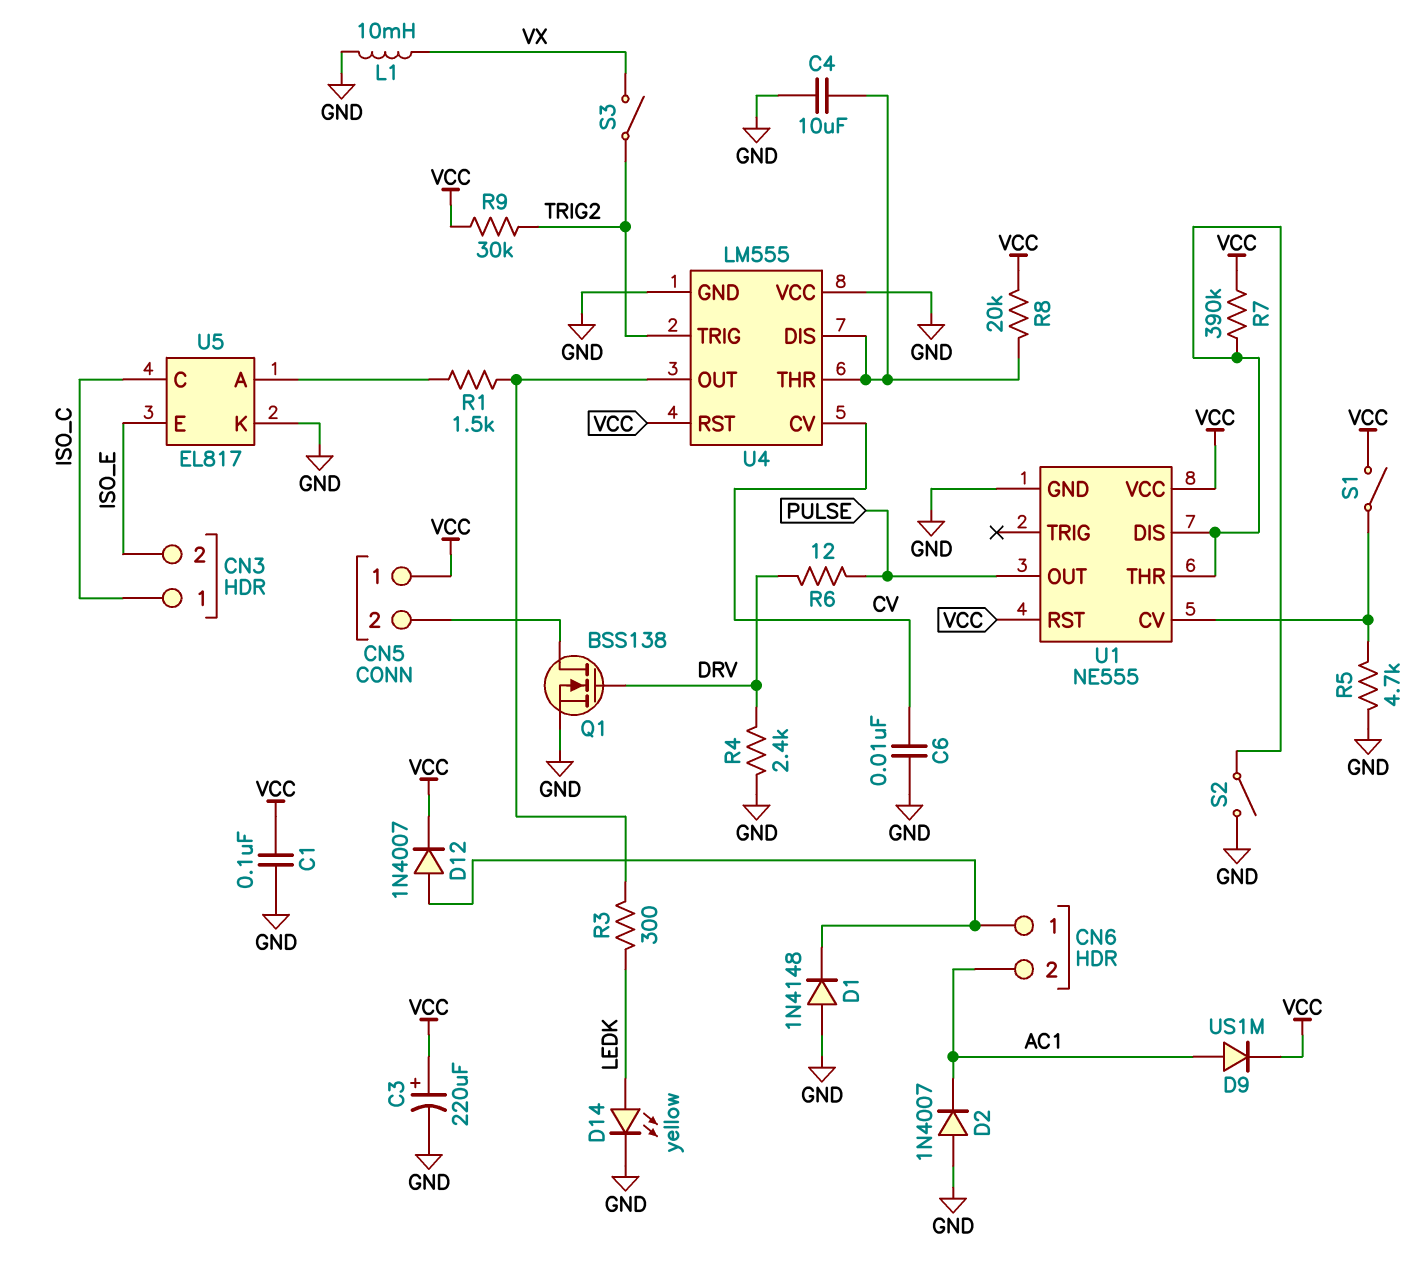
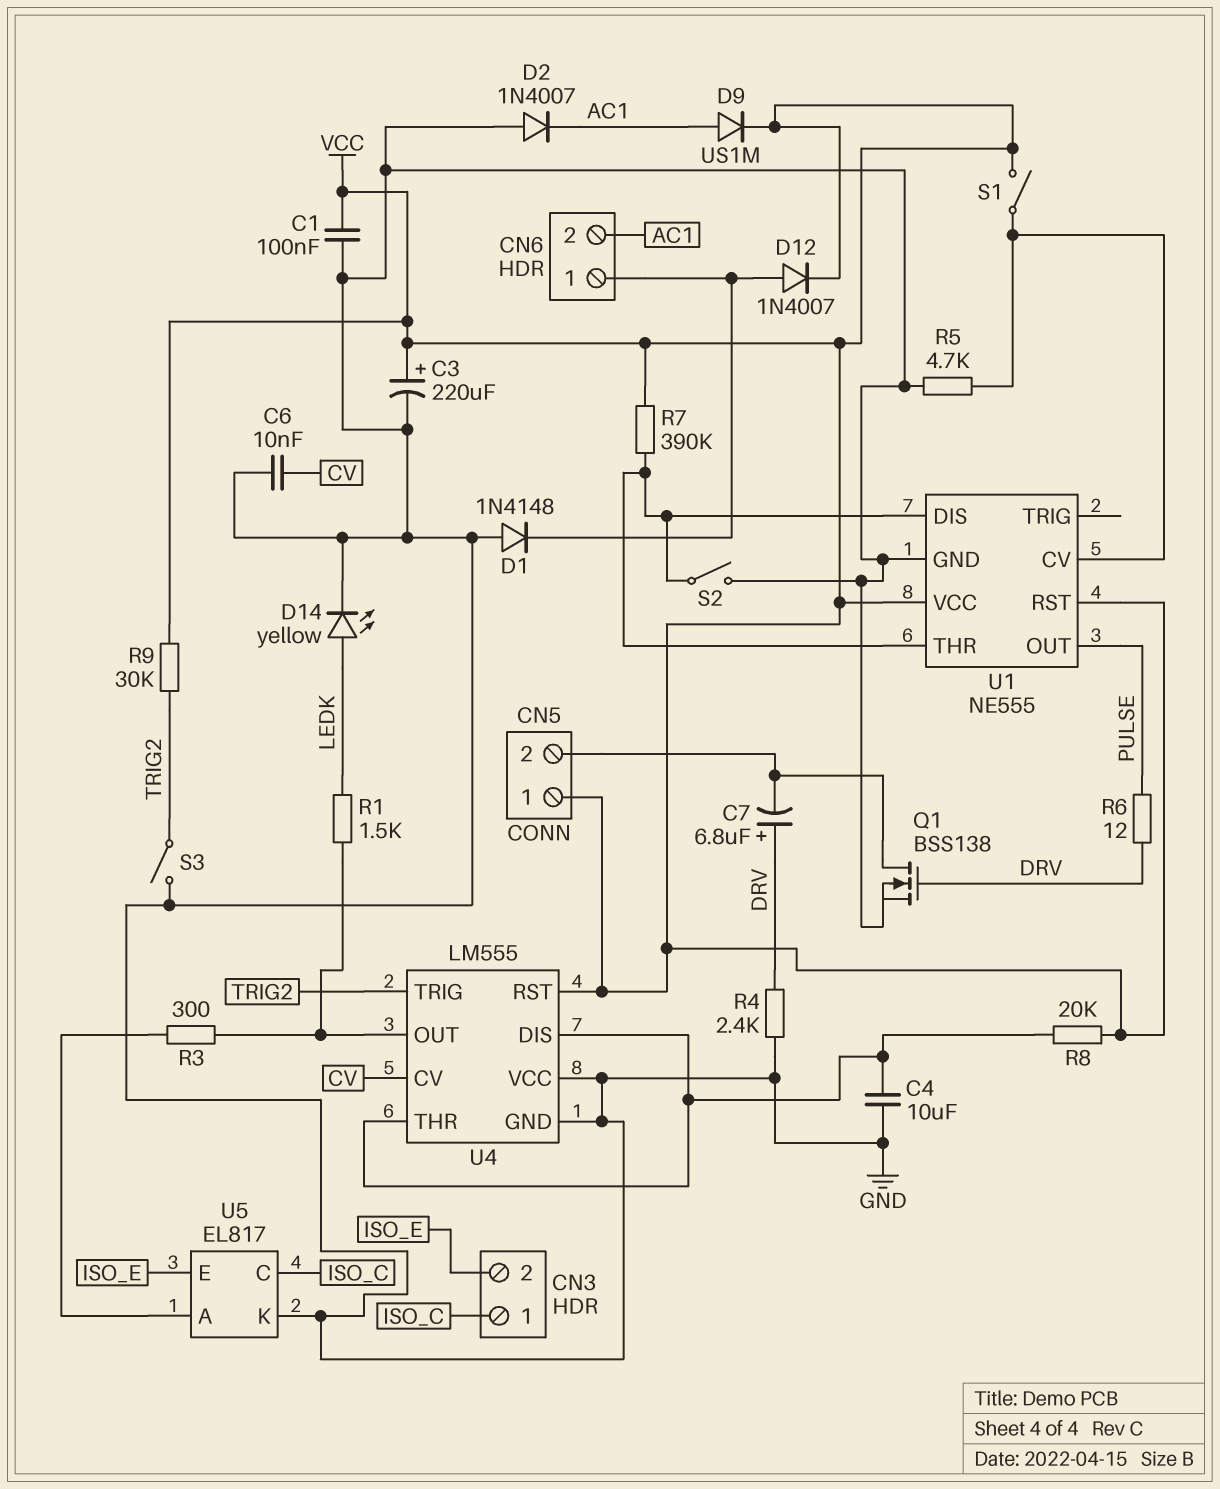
C7: none -> 6.8uF (plus DRV, minus CN5/2)
L1: 10mH (GND, VX) -> none
R1: 1.5k (U4/OUT, U5/A) -> 1.5k (LEDK, U4/OUT)
R3: 300 (LEDK, U4/OUT) -> 300 (U4/OUT, U5/A)
S3: switch (TRIG2, VX) -> switch (GND, TRIG2)

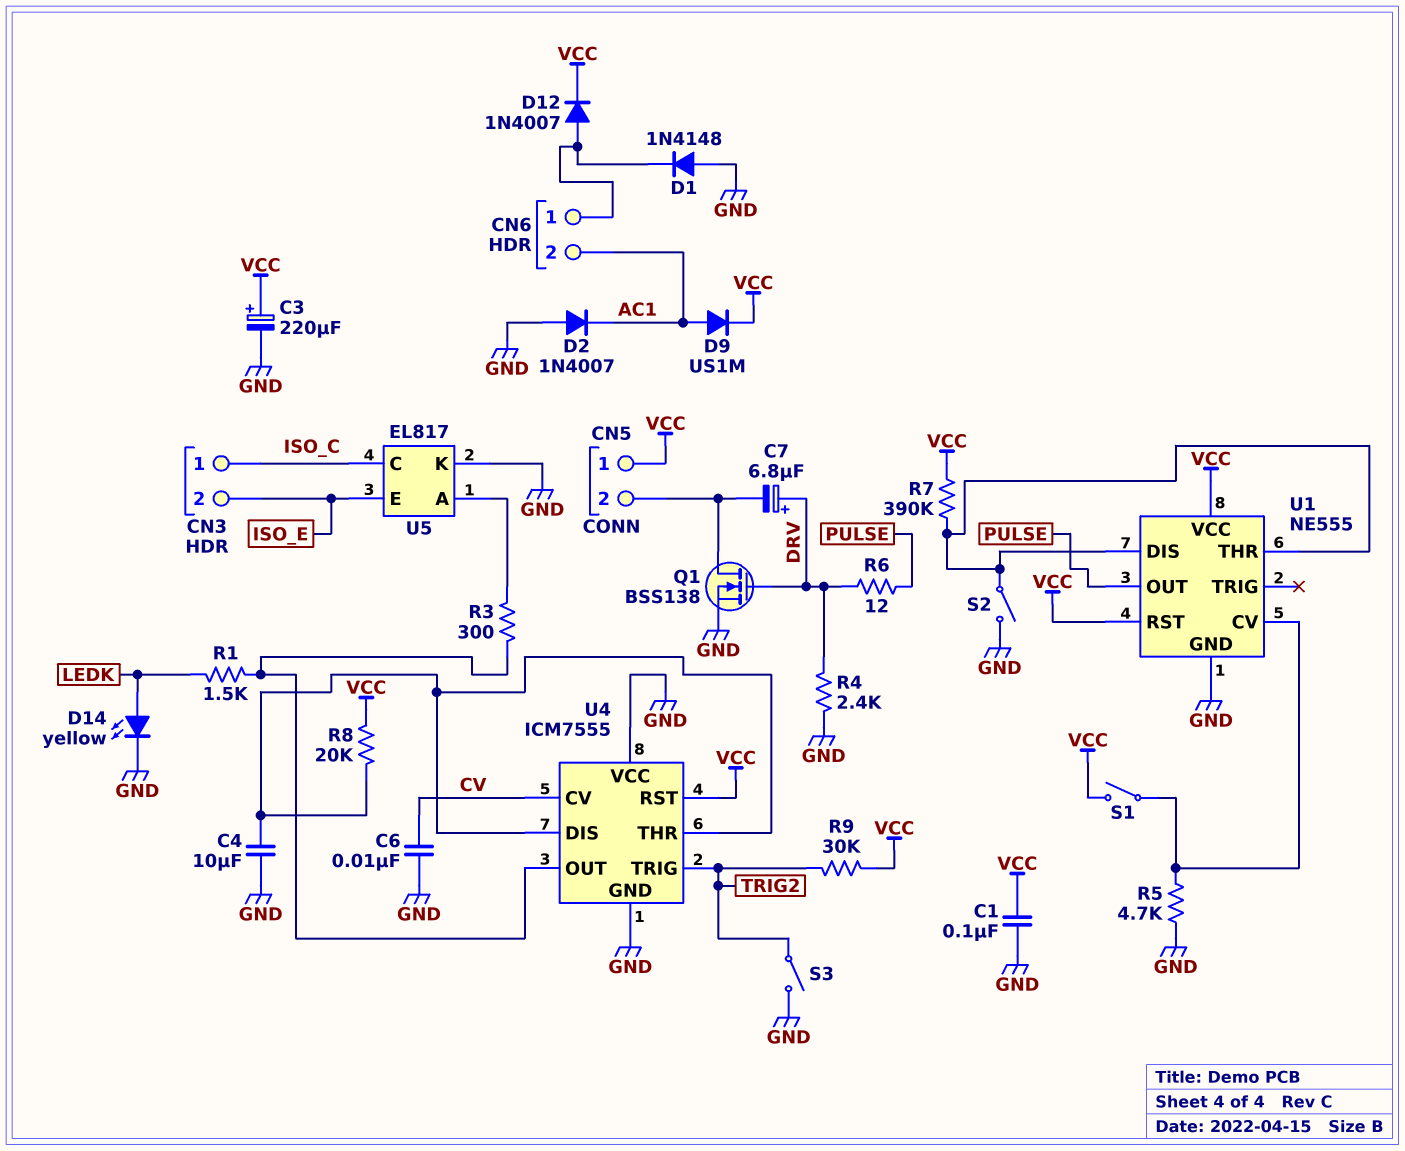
U4: LM555 -> ICM7555

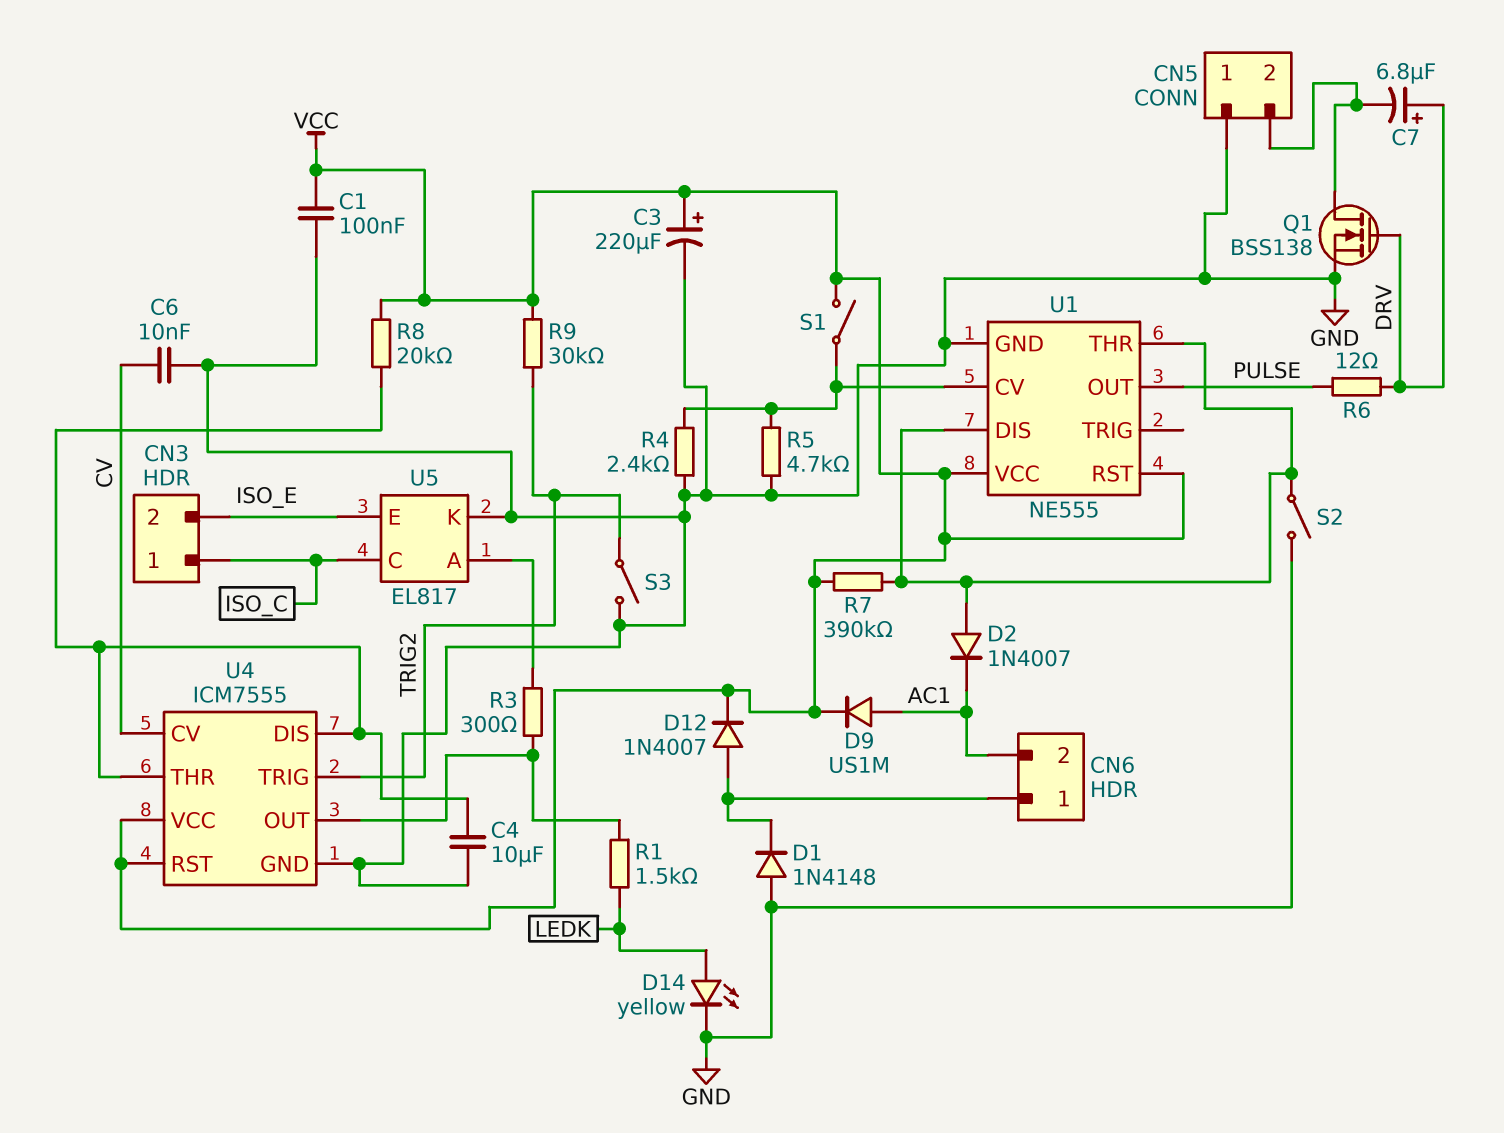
CN5 pin 1: VCC -> GND
D2: diode 1N4007 (A GND, K AC1) -> diode 1N4007 (A U1/DIS, K AC1)
R4: 2.4k (DRV, GND) -> 2.4k (GND, U1/CV)
U4 pin VCC: GND -> VCC

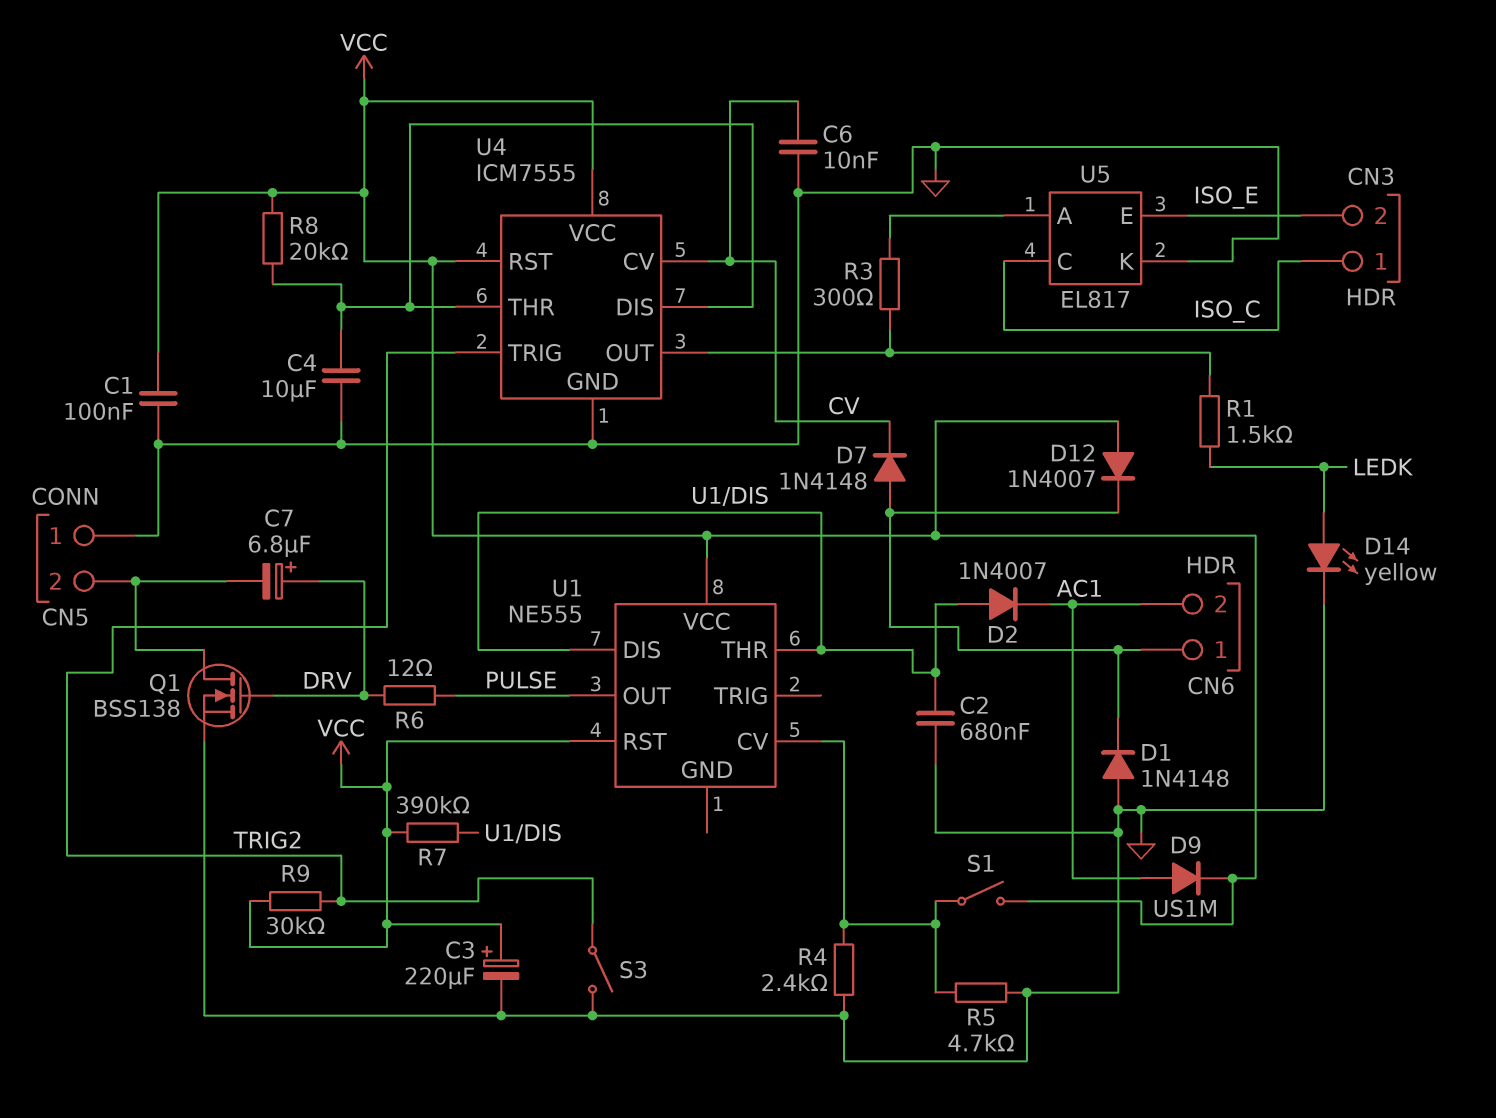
C2: none -> 680nF (GND, U1/DIS)
D7: none -> diode 1N4148 (A CN6/1, K CV)
D12: diode 1N4007 (A CN6/1, K VCC) -> diode 1N4007 (A VCC, K CN6/1)
S2: switch (GND, U1/DIS) -> none
U1 pin GND: GND -> none

